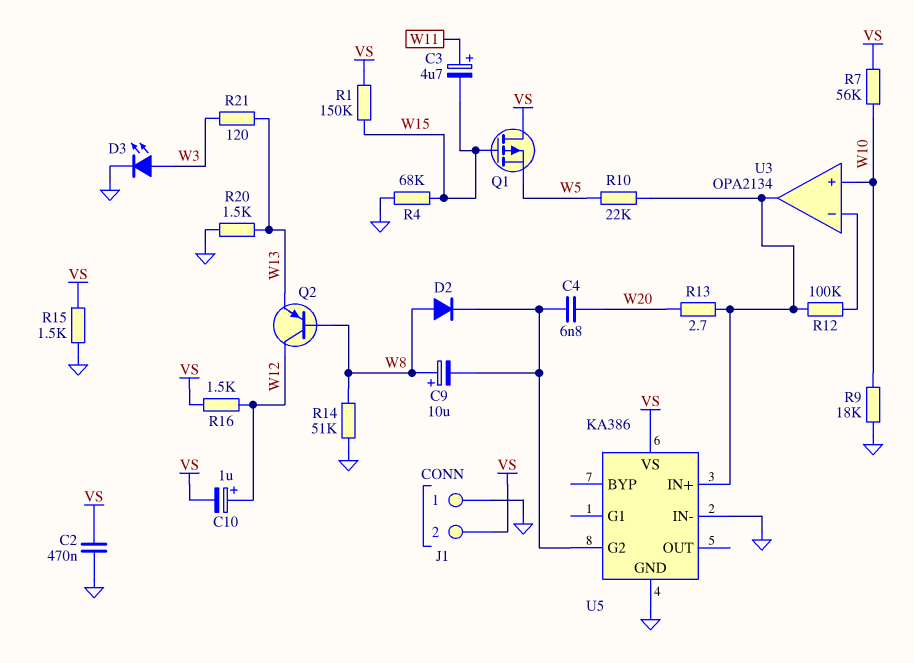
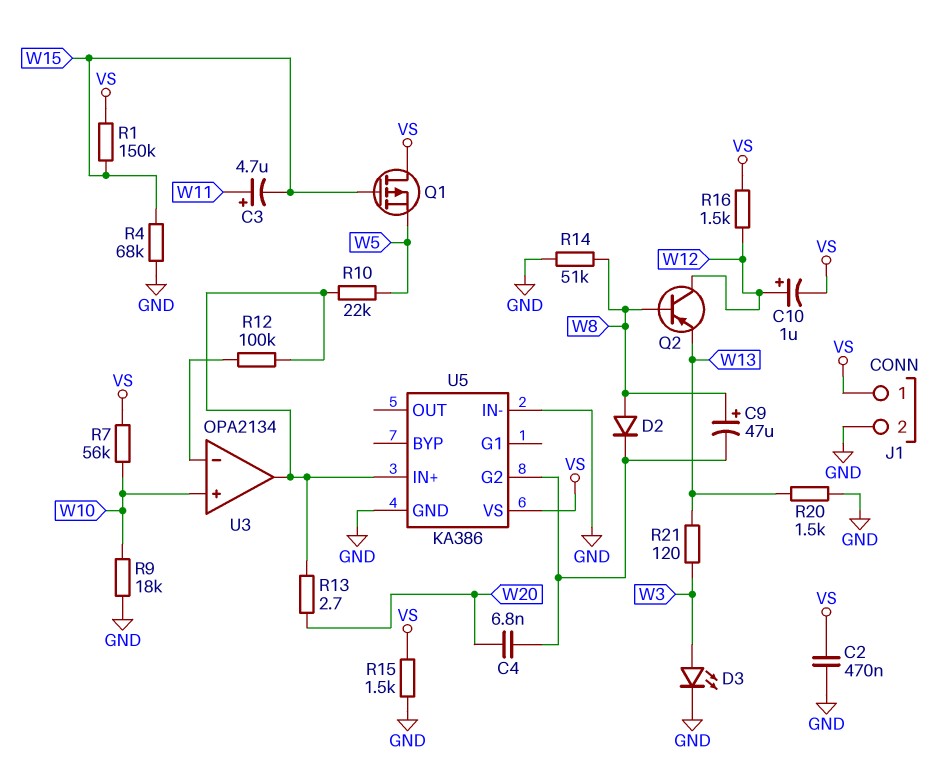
C9: 10uF (plus W8, minus U5/G2) -> 47uF (plus W8, minus U5/G2)
J1 pin 1: GND -> VS
J1 pin 2: VS -> GND

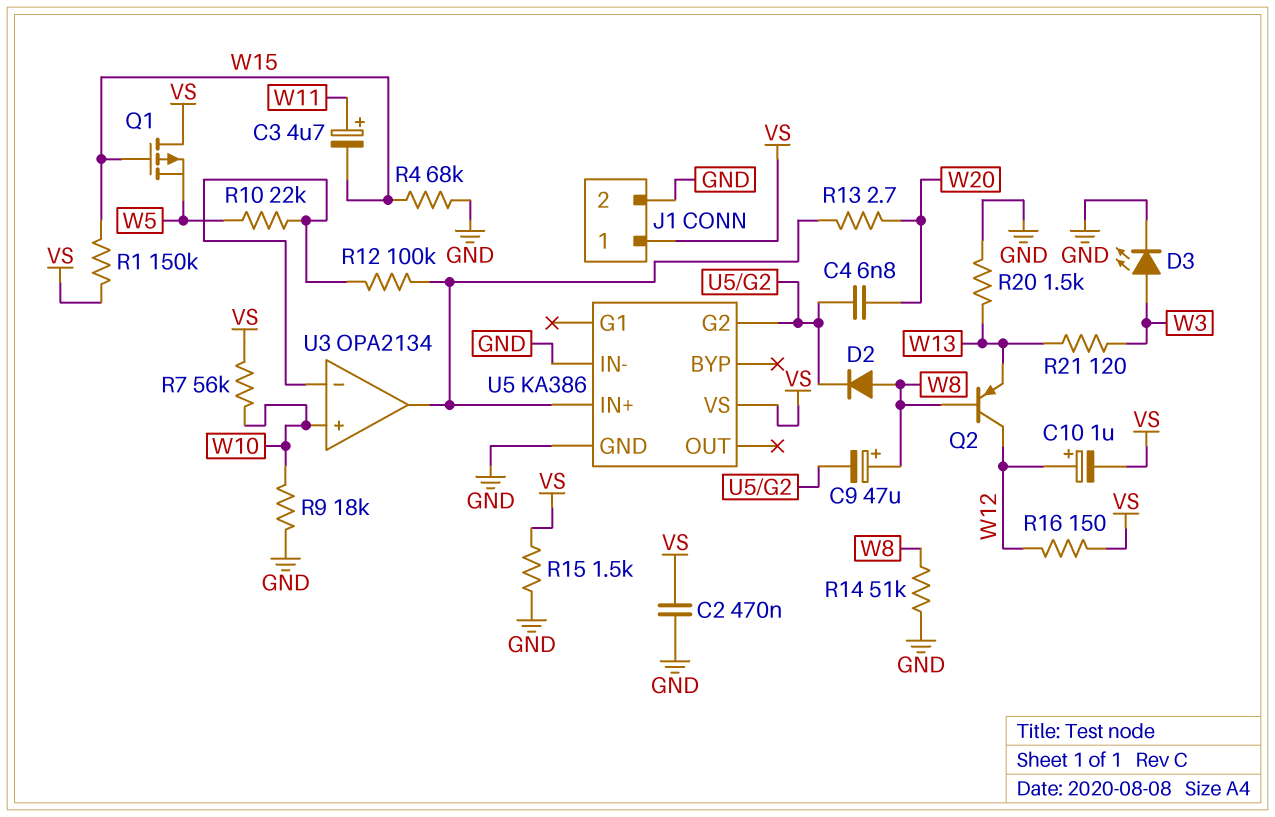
R10: 22k (U3/out, W5) -> 22k (U3/in-, W5)
R16: 1.5k (VS, W12) -> 150 (VS, W12)

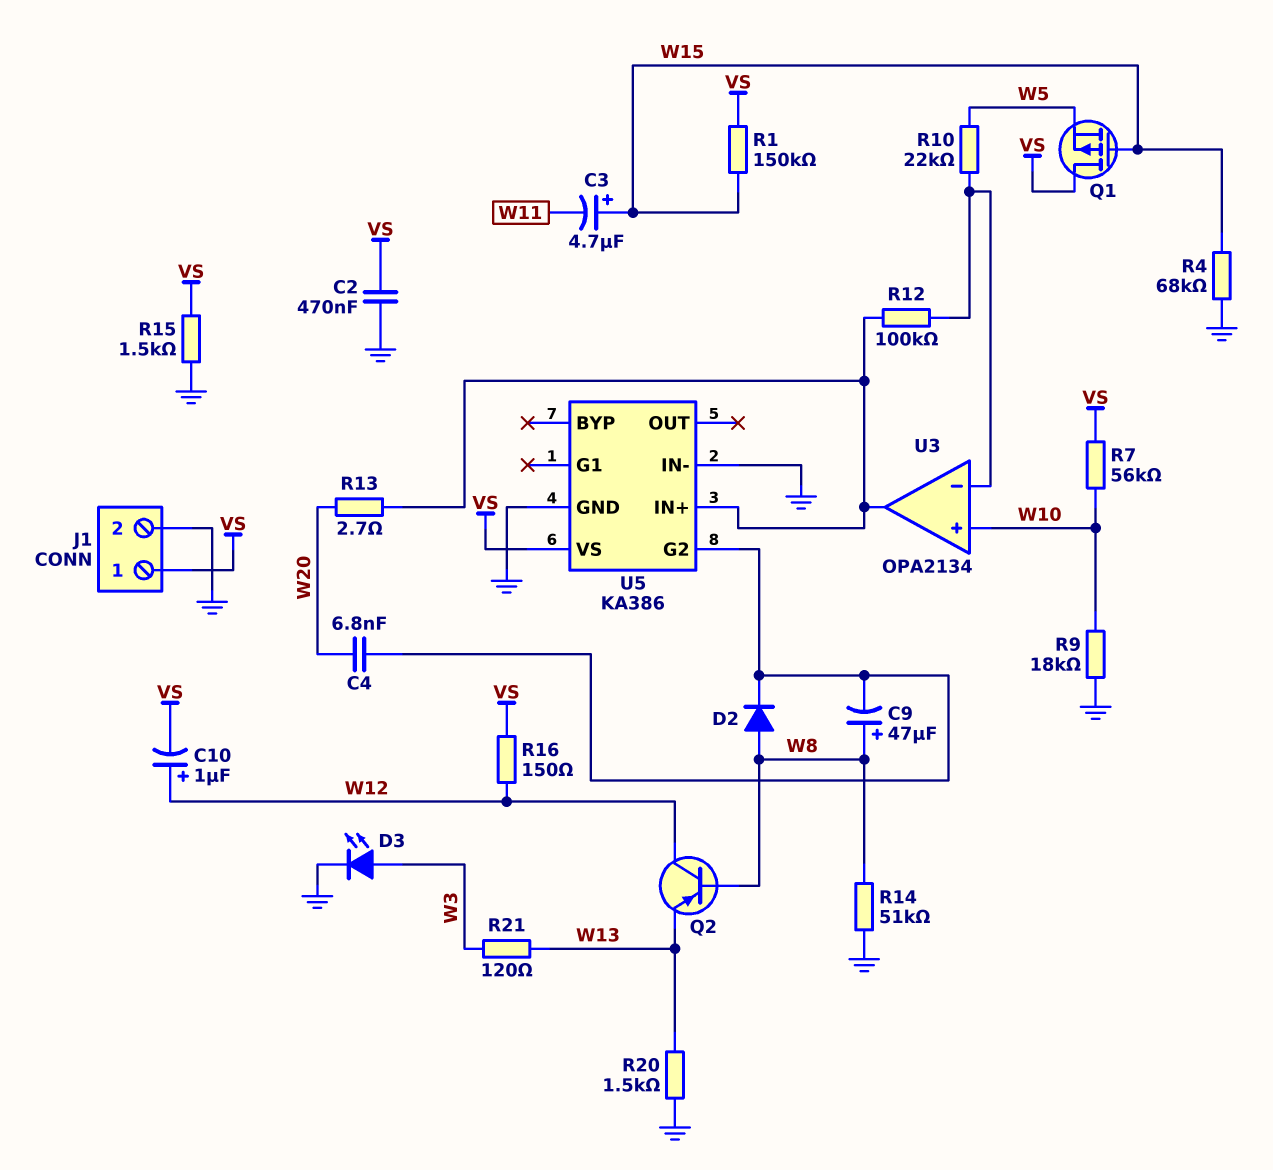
C3: 4.7uF (plus W11, minus W15) -> 4.7uF (plus W15, minus W11)

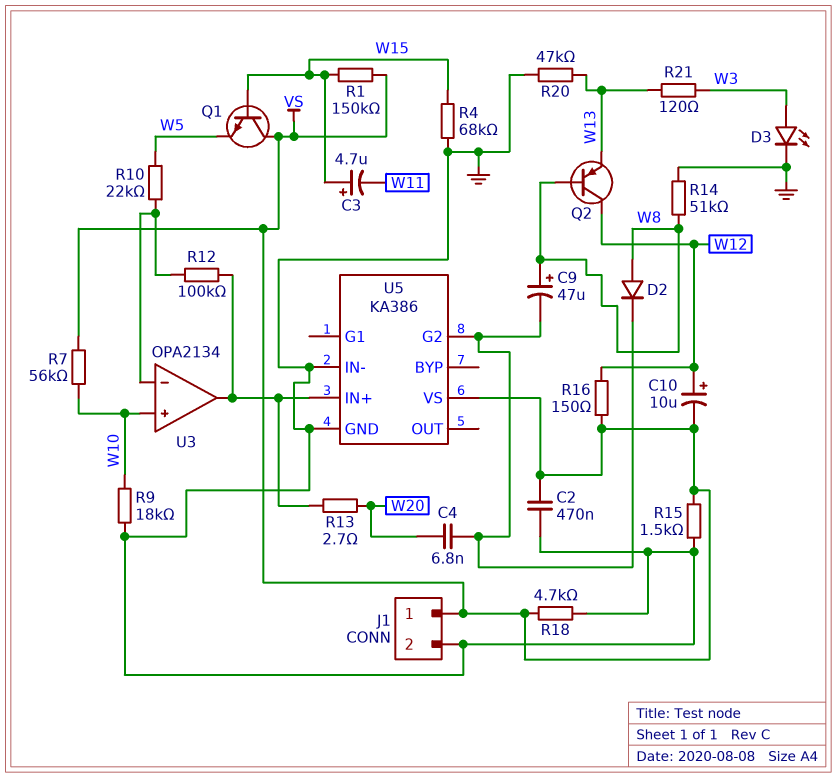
C10: 1uF (plus W12, minus VS) -> 10uF (plus W12, minus VS)
Q1: PMOS (G W15, D VS, S W5) -> NPN (B W15, C VS, E W5)
R18: none -> 4.7k (GND, VS)
R20: 1.5k (GND, W13) -> 47k (GND, W13)

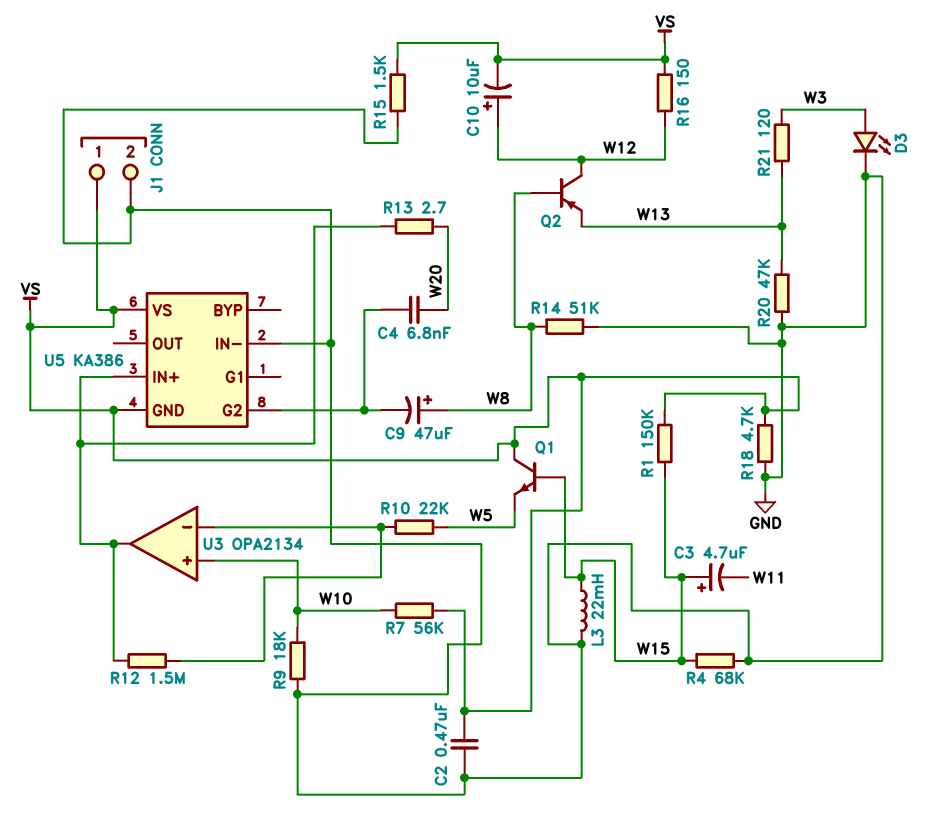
D2: diode (A W8, K U5/G2) -> none
L3: none -> 22mH (GND, W15)
R12: 100k (U3/in-, U3/out) -> 1.5M (U3/in-, U3/out)
U5 pin GND: GND -> VS

